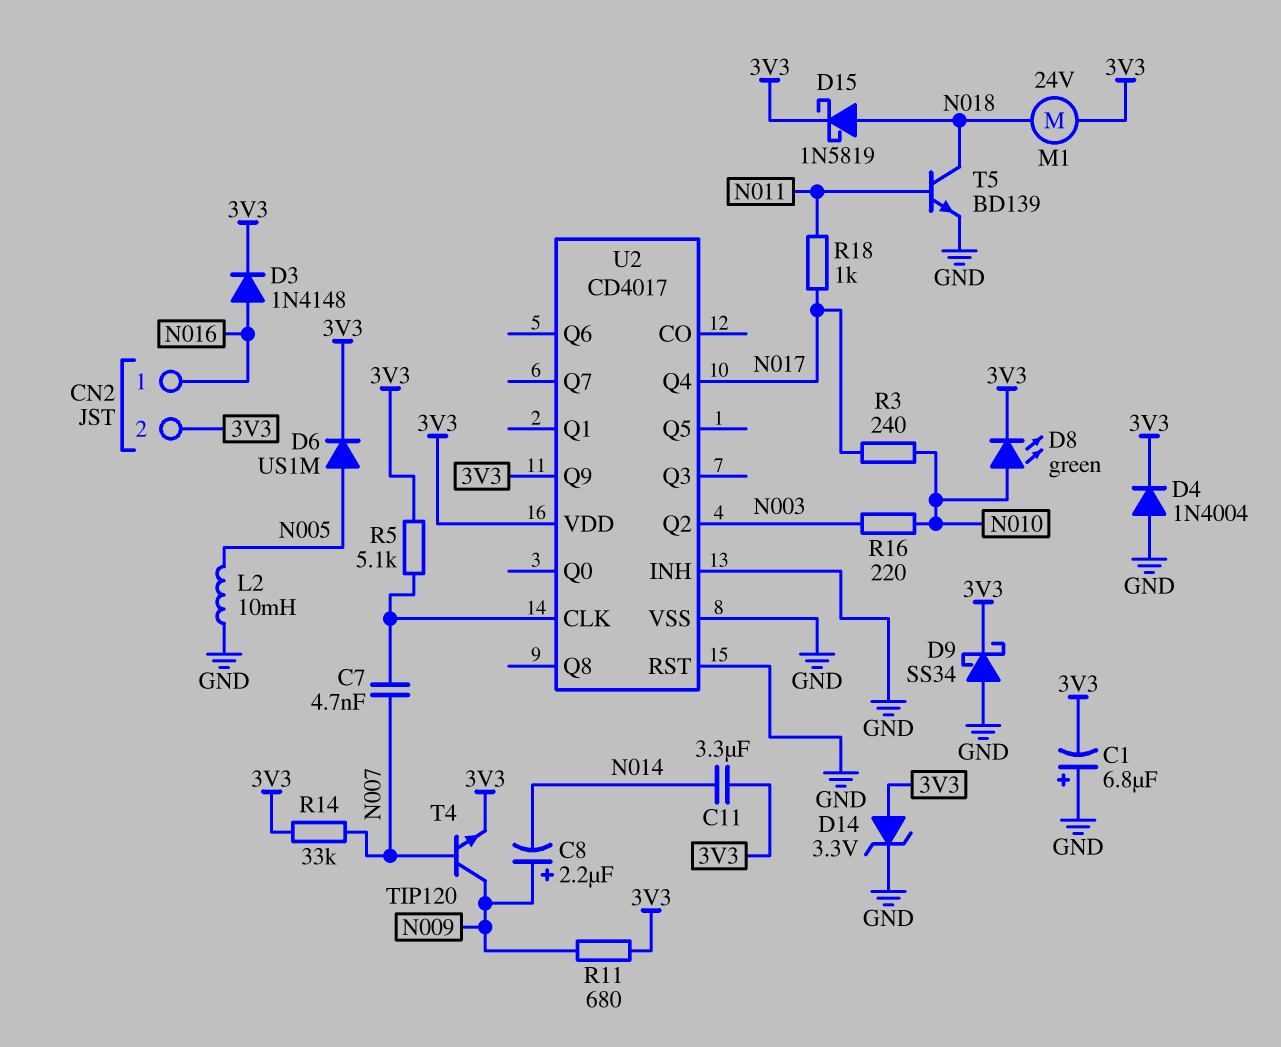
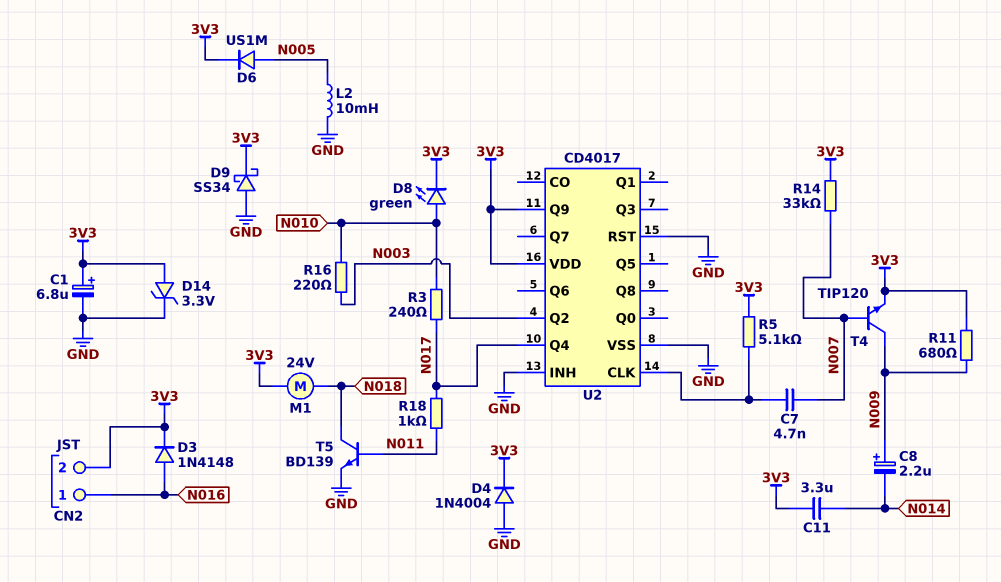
C1: 6.8uF (plus GND, minus 3V3) -> 6.8uF (plus 3V3, minus GND)
D15: schottky 1N5819 (A N018, K 3V3) -> none

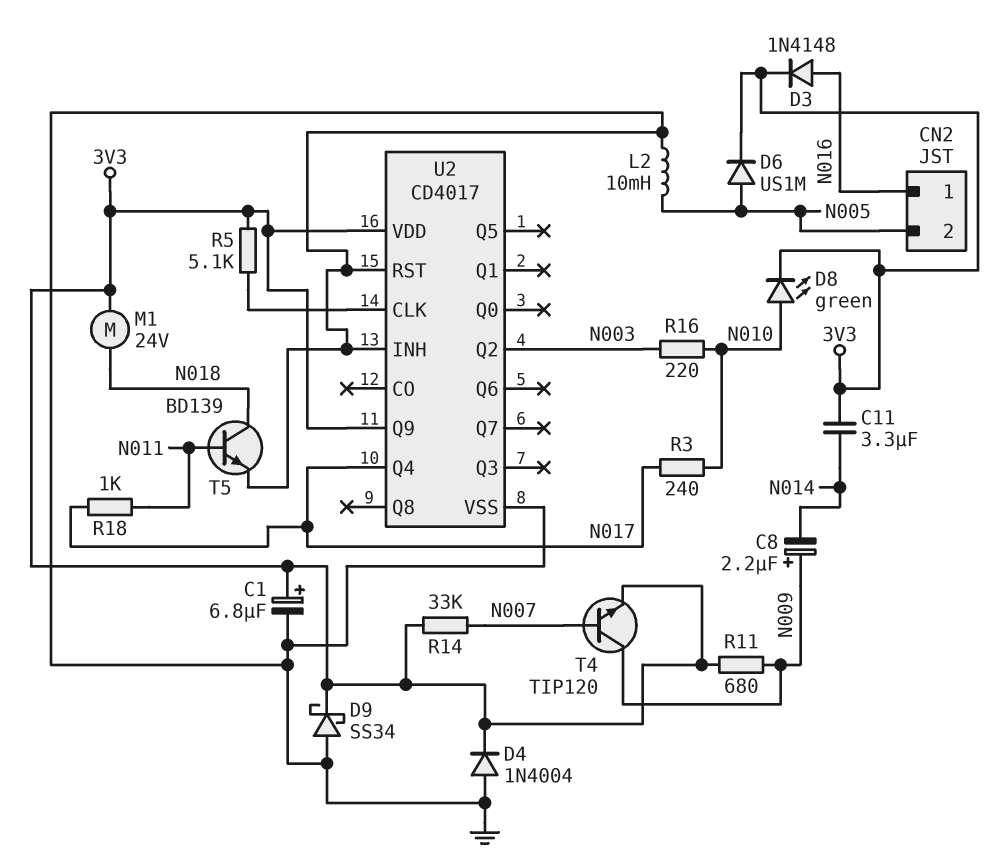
C7: 4.7nF (N007, U2/CLK) -> none
CN2 pin 2: 3V3 -> N005
D14: zener 3.3V (A 3V3, K GND) -> none

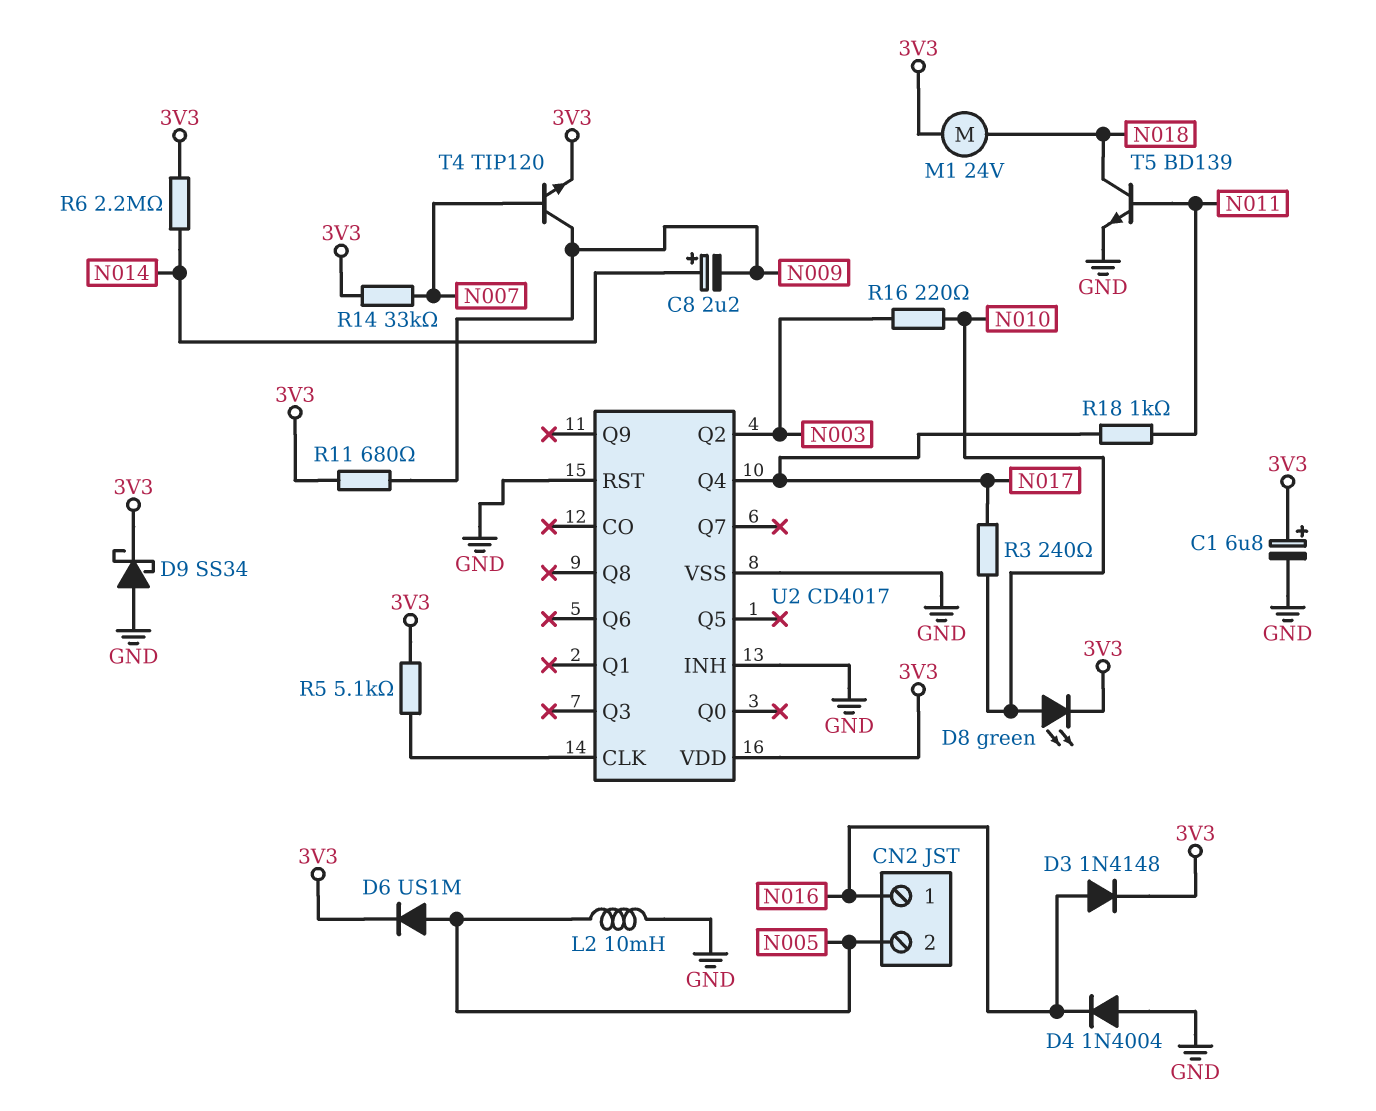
C8: 2.2uF (plus N009, minus N014) -> 2.2uF (plus N014, minus N009)
C11: 3.3uF (3V3, N014) -> none
D4: diode 1N4004 (A GND, K 3V3) -> diode 1N4004 (A GND, K N016)
R6: none -> 2.2M (3V3, N014)
U2 pin Q9: 3V3 -> none

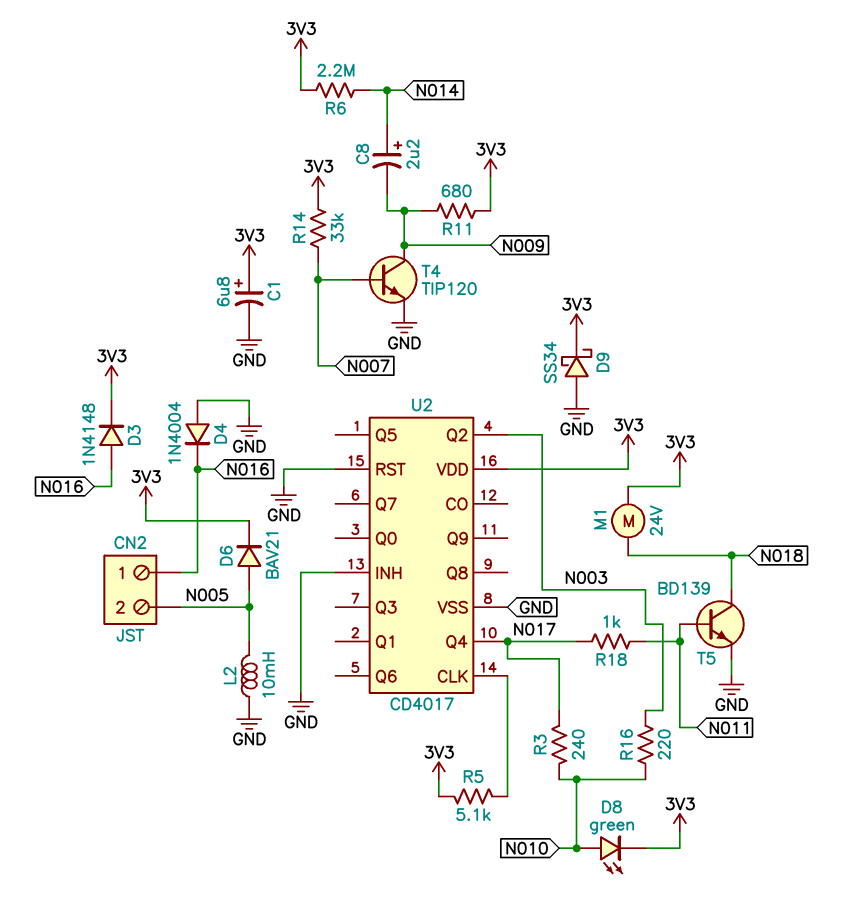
D6: diode US1M (A N005, K 3V3) -> diode BAV21 (A N005, K 3V3)
T4: NPN TIP120 (B N007, C N009, E 3V3) -> NPN TIP120 (B N007, C N009, E GND)

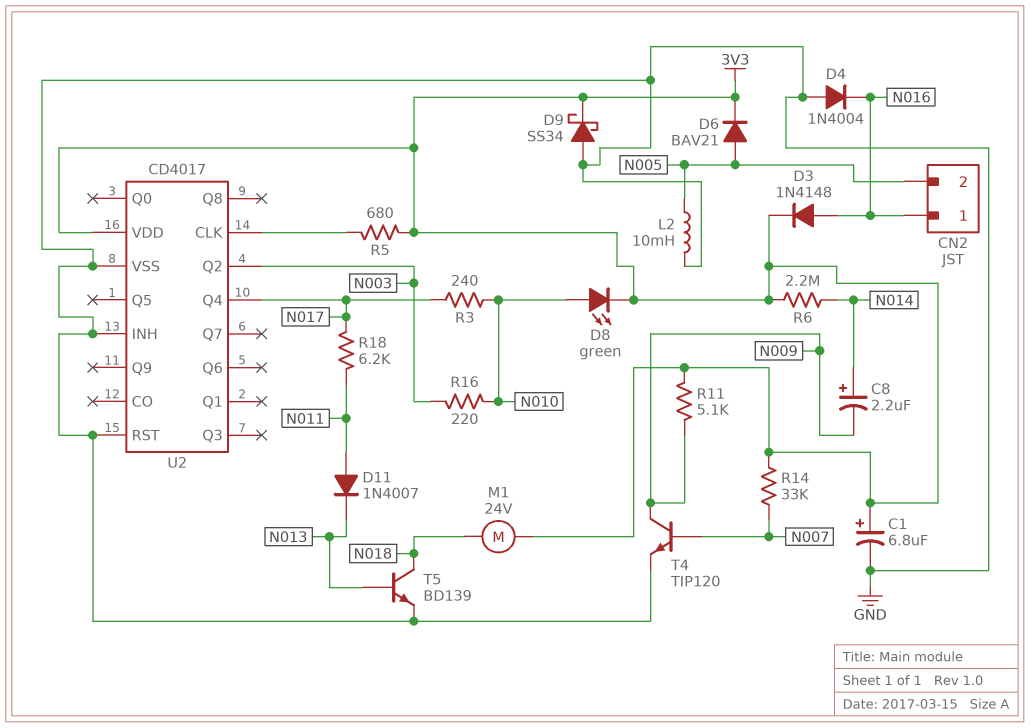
D11: none -> diode 1N4007 (A N011, K N013)
R5: 5.1k (3V3, U2/CLK) -> 680 (3V3, U2/CLK)
R11: 680 (3V3, N009) -> 5.1k (3V3, N009)
R18: 1k (N011, N017) -> 6.2k (N011, N017)
T5: NPN BD139 (B N011, C N018, E GND) -> NPN BD139 (B N013, C N018, E GND)

